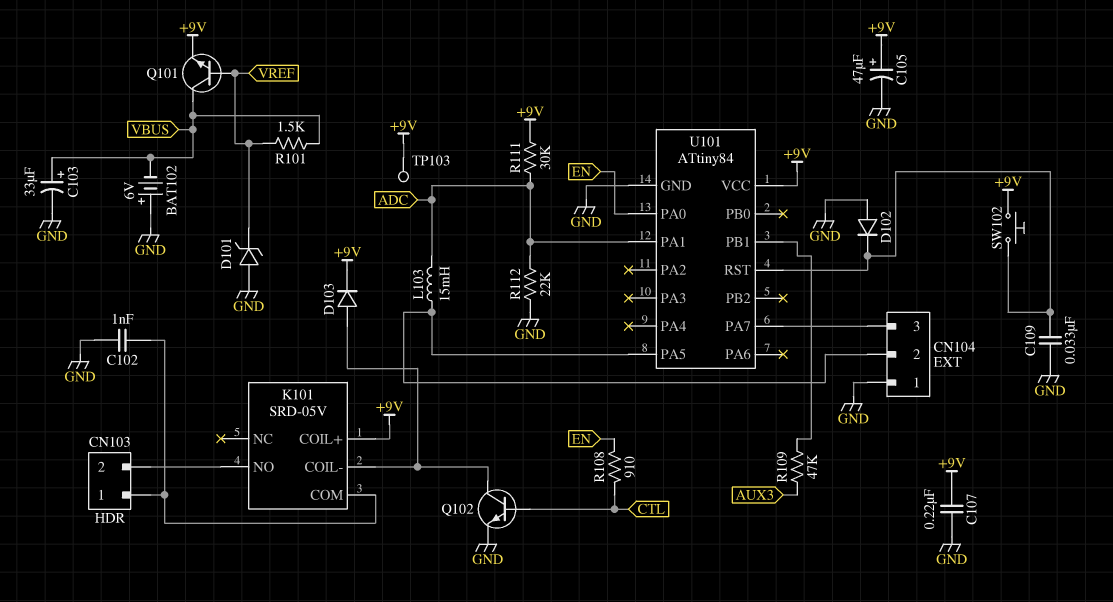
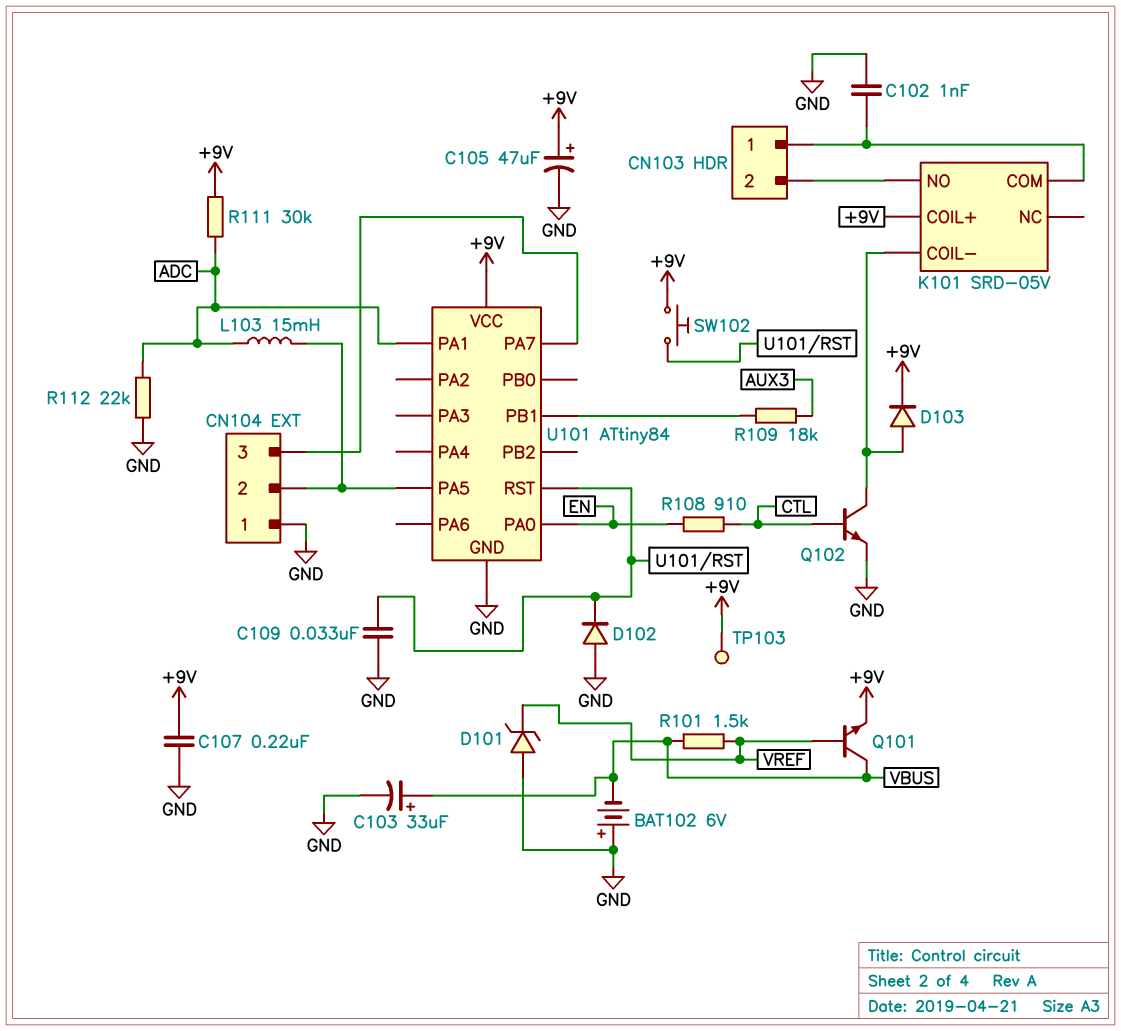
R109: 47k (AUX3, U101/PB1) -> 18k (AUX3, U101/PB1)

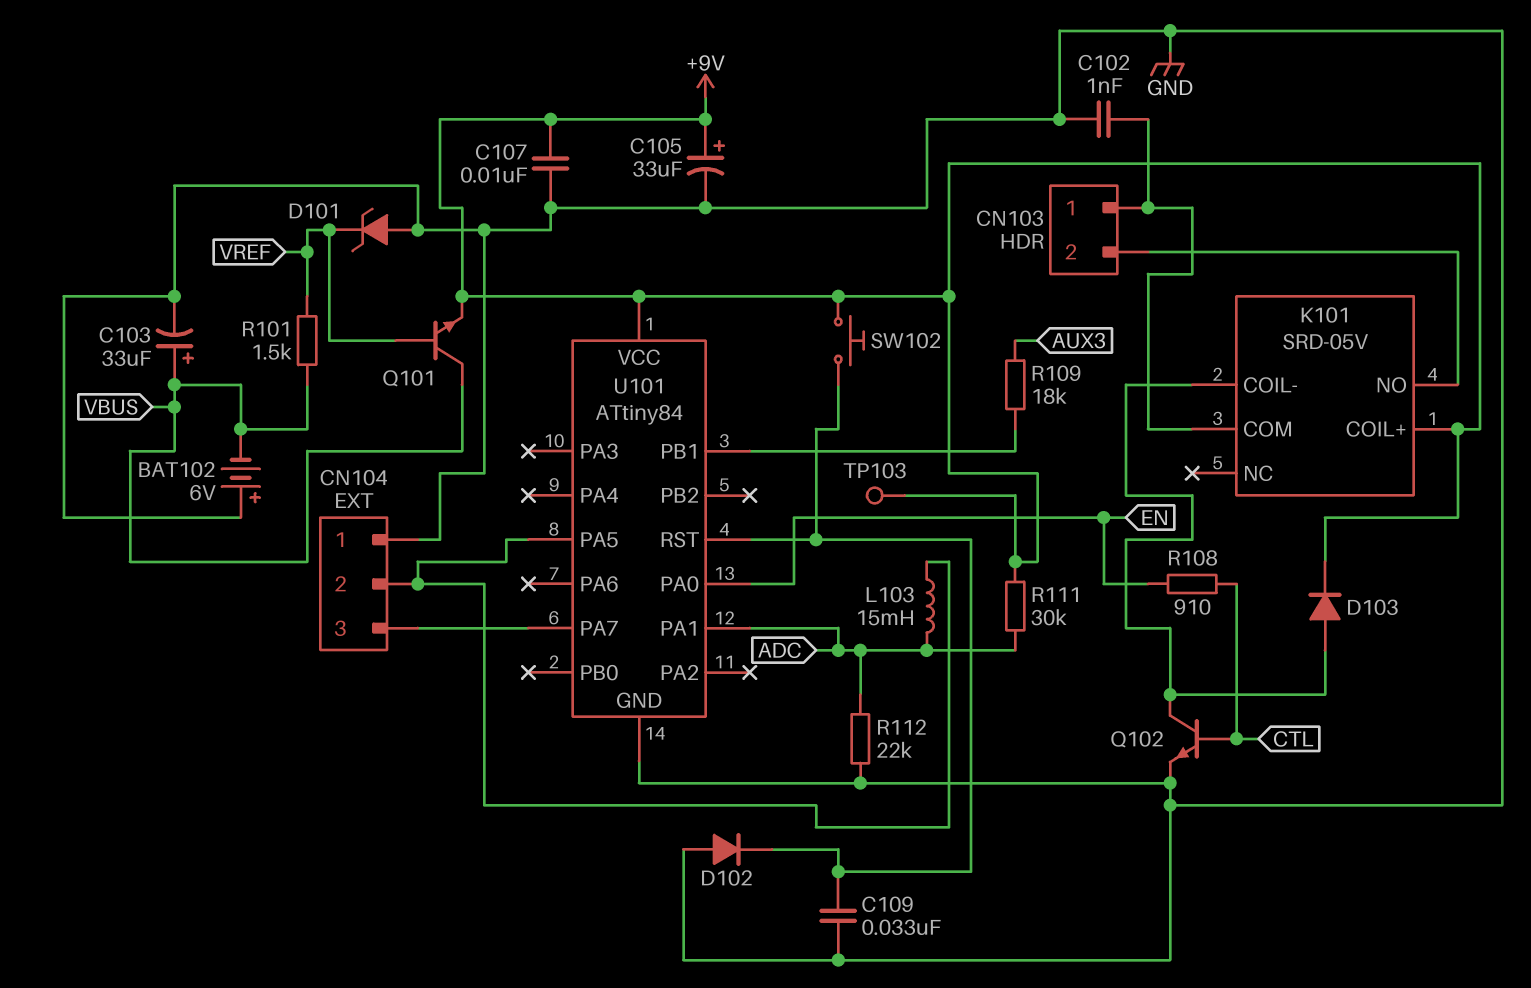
C105: 47uF (plus +9V, minus GND) -> 33uF (plus +9V, minus GND)
C107: 220nF (+9V, GND) -> 10nF (+9V, GND)

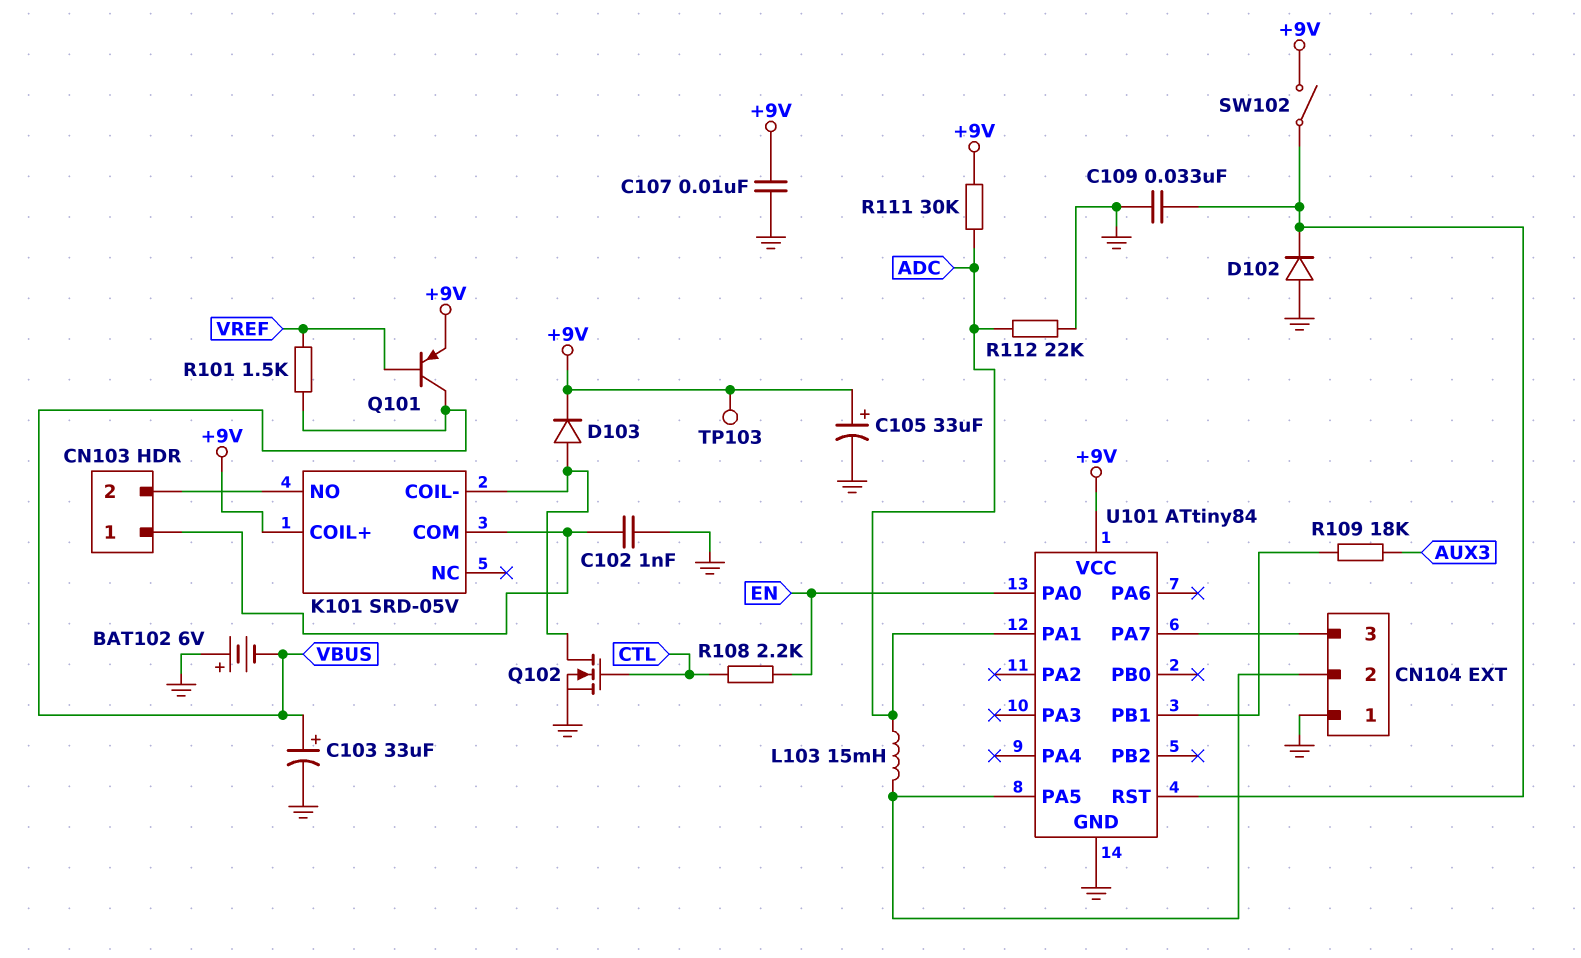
D101: zener (A GND, K VREF) -> none
Q101: NPN (B VREF, C VBUS, E +9V) -> PNP (B VREF, C VBUS, E +9V)
Q102: NPN (B CTL, C K101/COIL-, E GND) -> NMOS (G CTL, D K101/COIL-, S GND)
R108: 910 (CTL, EN) -> 2.2k (CTL, EN)
SW102: button (+9V, U101/RST) -> switch (+9V, U101/RST)

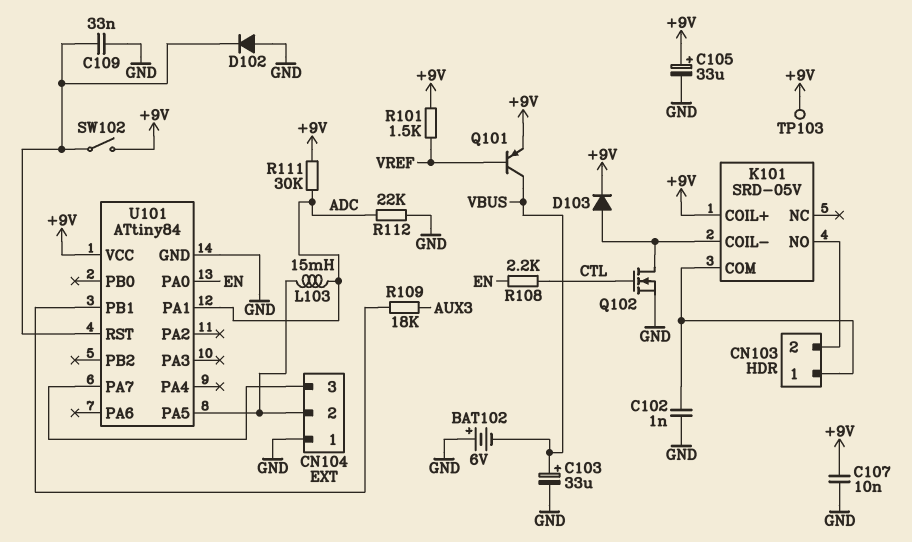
R101: 1.5k (VBUS, VREF) -> 1.5k (+9V, VREF)

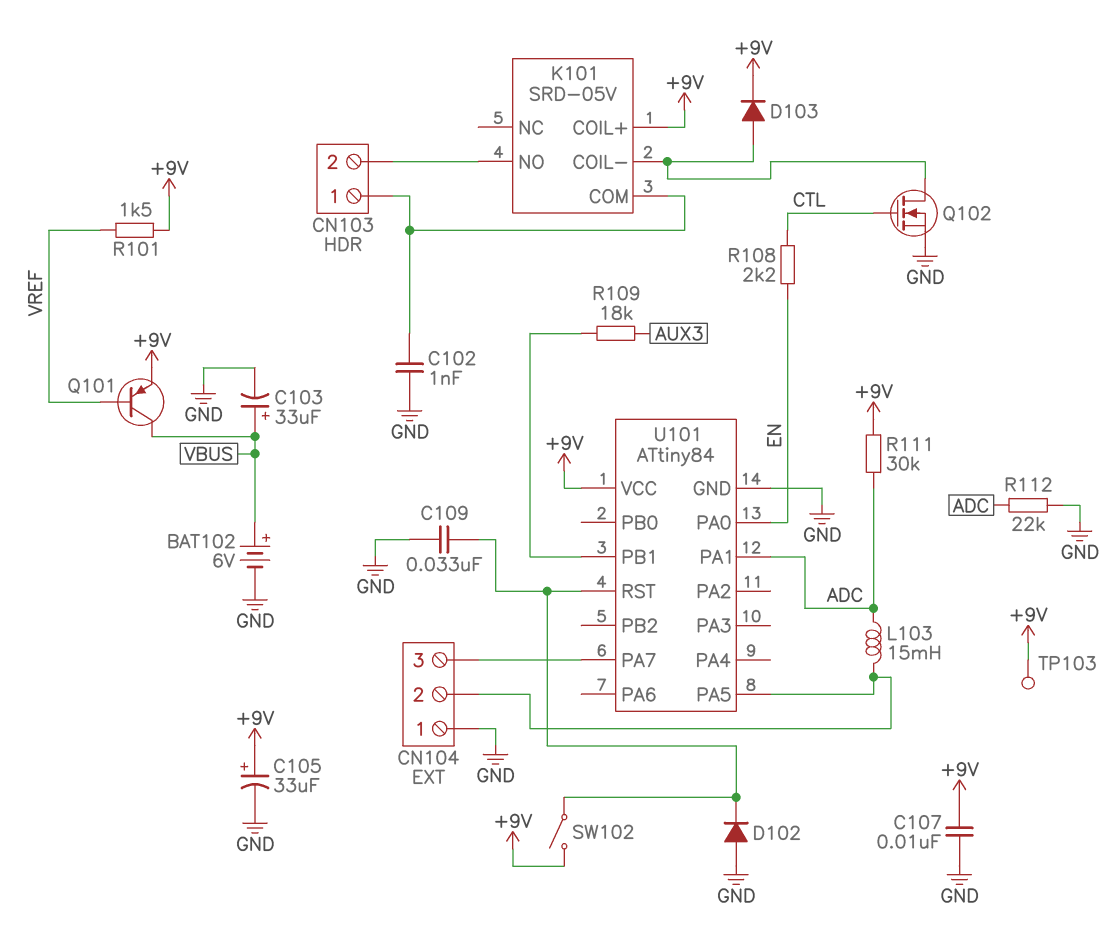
BAT102: 6V (plus GND, minus VBUS) -> 6V (plus VBUS, minus GND)

